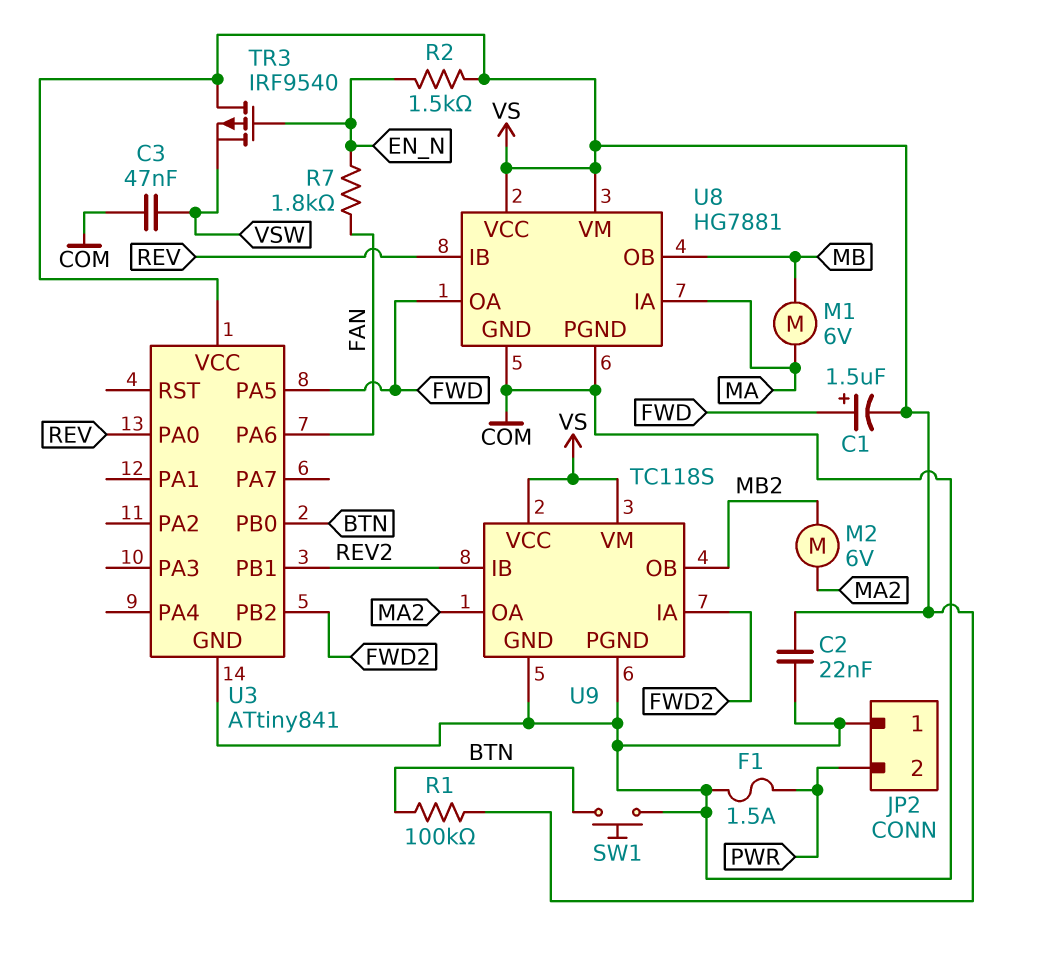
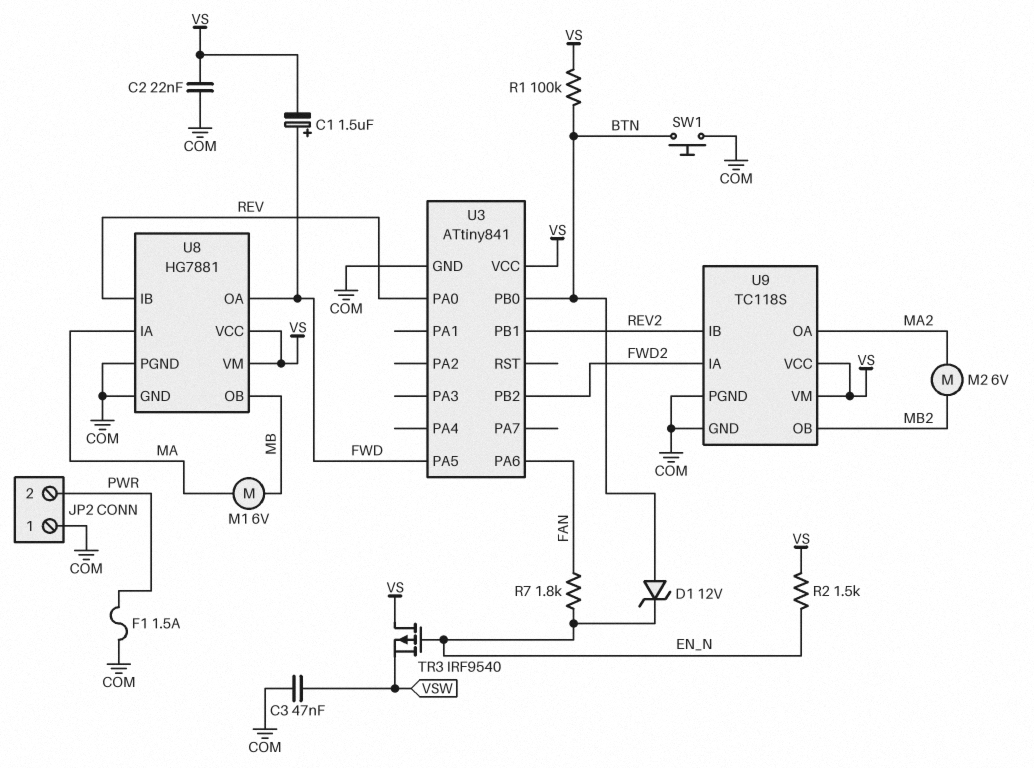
D1: none -> zener 12V (A BTN, K EN_N)

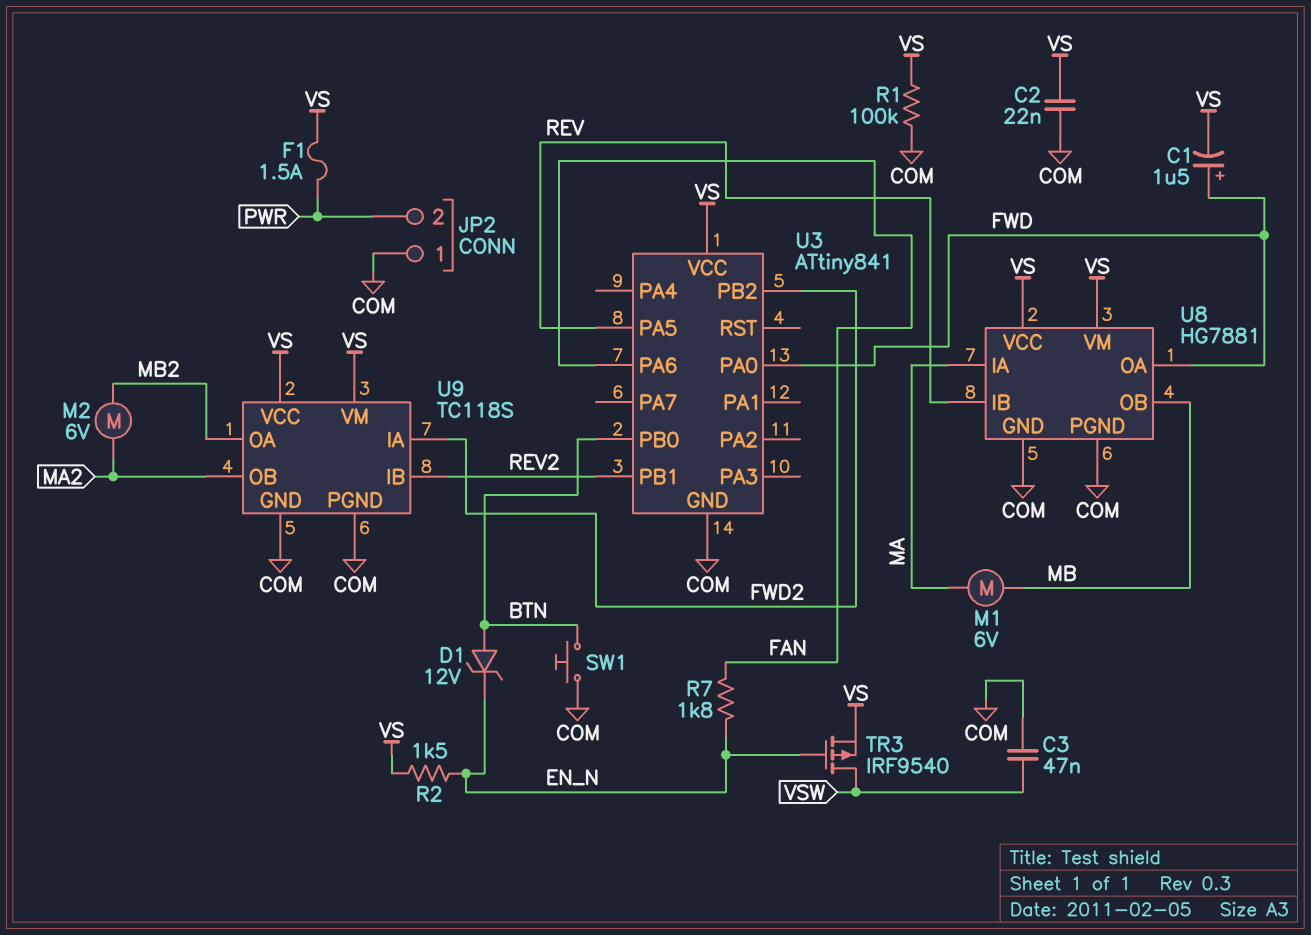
F1: 1.5A (COM, PWR) -> 1.5A (PWR, VS)
R1: 100k (BTN, VS) -> 100k (COM, VS)
TR3: PMOS IRF9540 (G EN_N, D VS, S VSW) -> PMOS IRF9540 (G EN_N, D VSW, S VS)
U3 pin PA0: REV -> FWD
U3 pin PA5: FWD -> REV
U9 pin OA: MA2 -> MB2
U9 pin OB: MB2 -> MA2

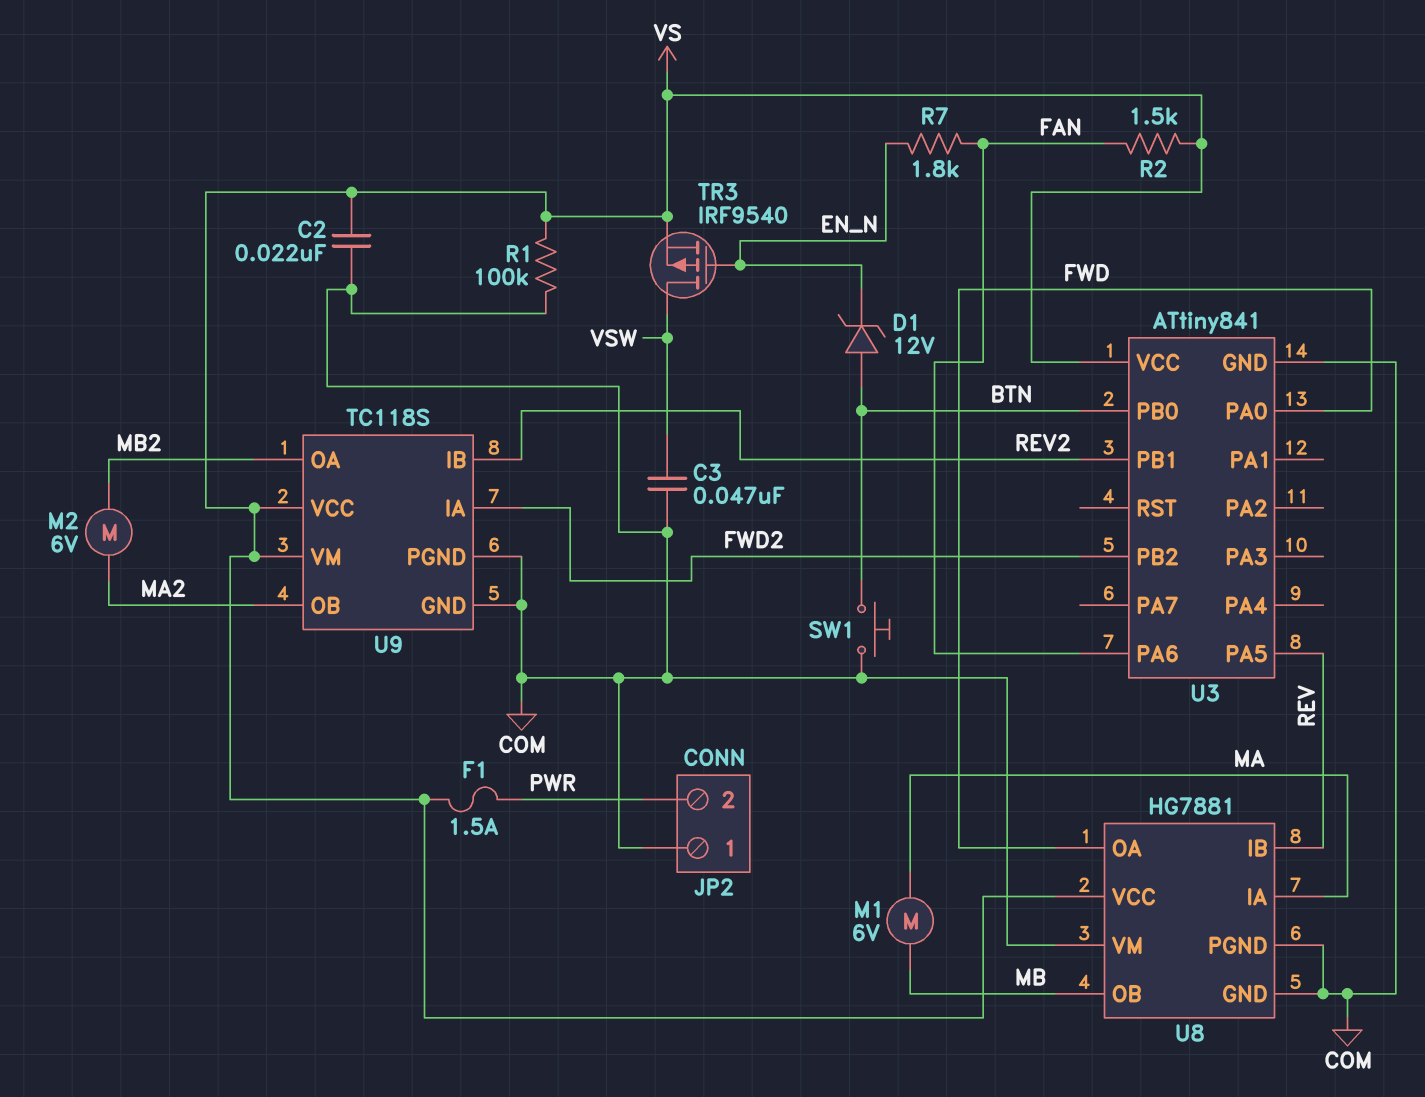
C1: 1.5uF (plus FWD, minus VS) -> none
R2: 1.5k (EN_N, VS) -> 1.5k (FAN, VS)
U8 pin VM: VS -> COM

